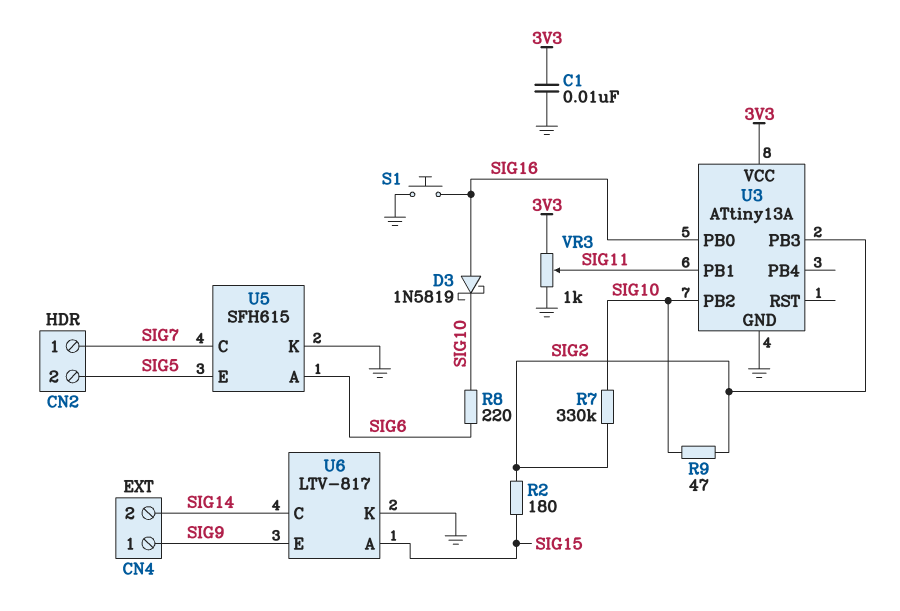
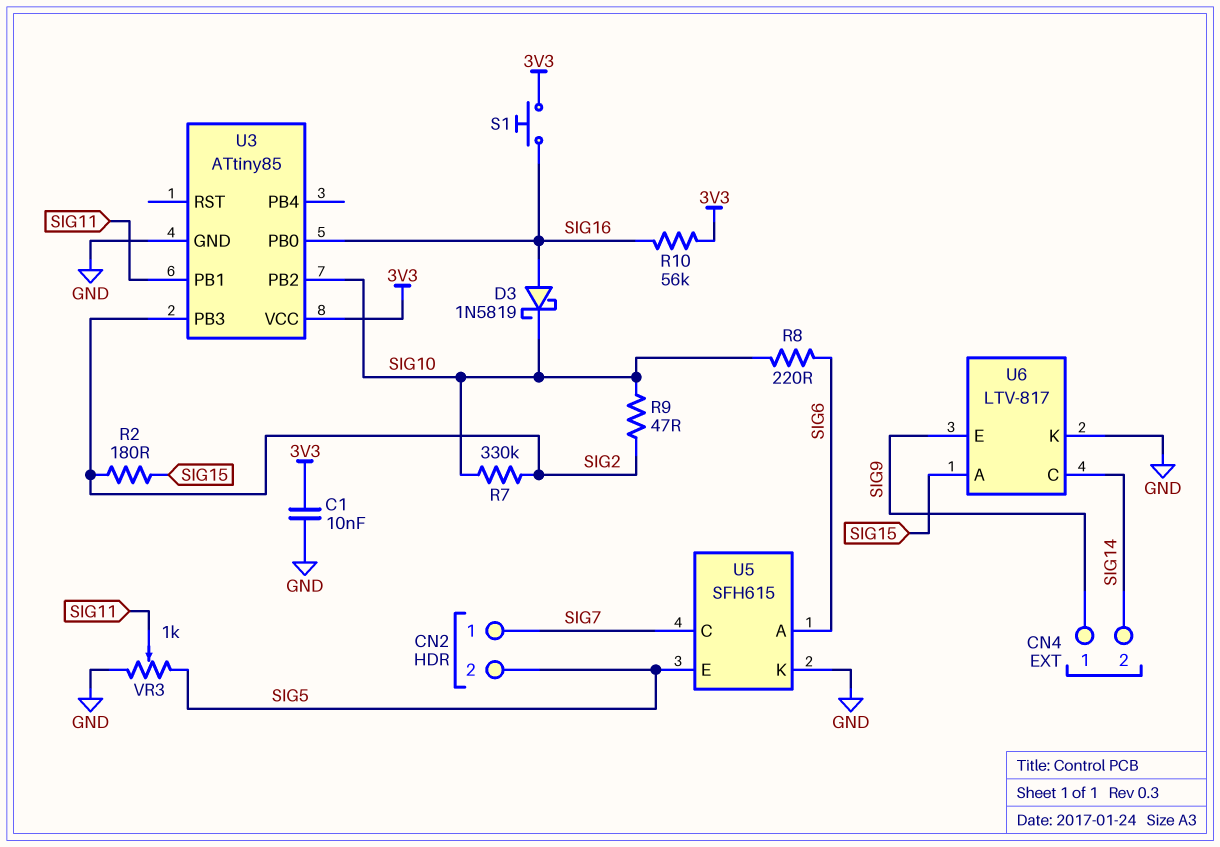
R10: none -> 56k (3V3, SIG16)
S1: button (GND, SIG16) -> button (3V3, SIG16)
U3: ATtiny13A -> ATtiny85
VR3: 1k (3V3, GND, wiper SIG11) -> 1k (GND, SIG5, wiper SIG11)

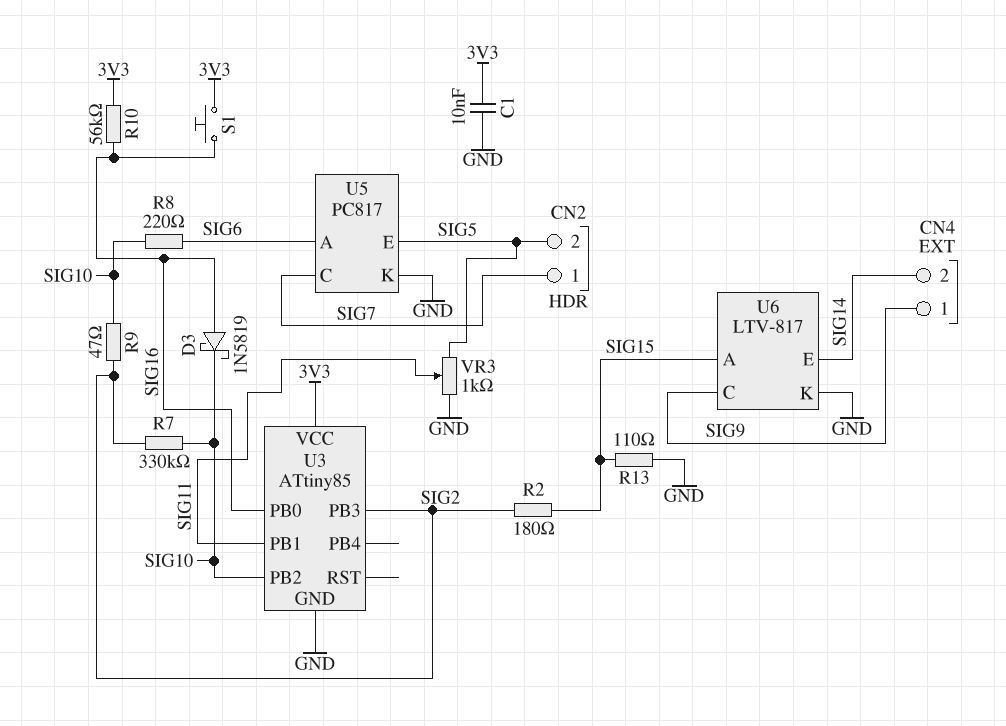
R13: none -> 110 (GND, SIG15)
U5: SFH615 -> PC817
U6 pin C: SIG14 -> SIG9
U6 pin E: SIG9 -> SIG14

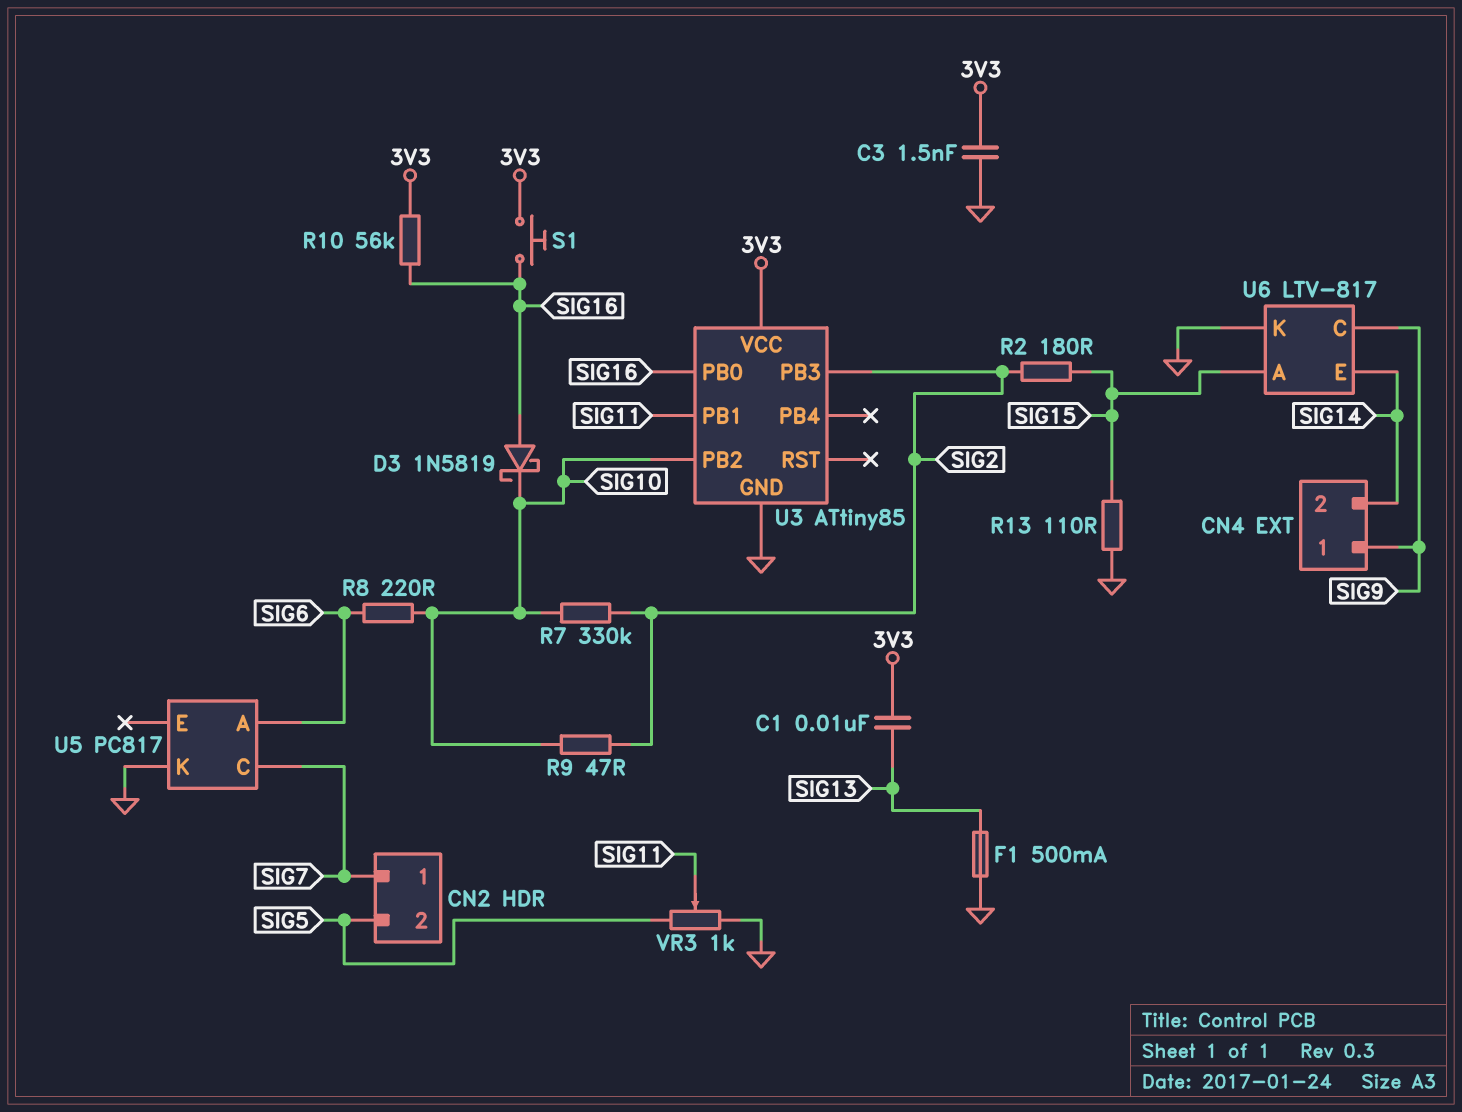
C1: 10nF (3V3, GND) -> 10nF (3V3, SIG13)
C3: none -> 1.5nF (3V3, GND)
F1: none -> 500mA (GND, SIG13)
U5 pin E: SIG5 -> none

